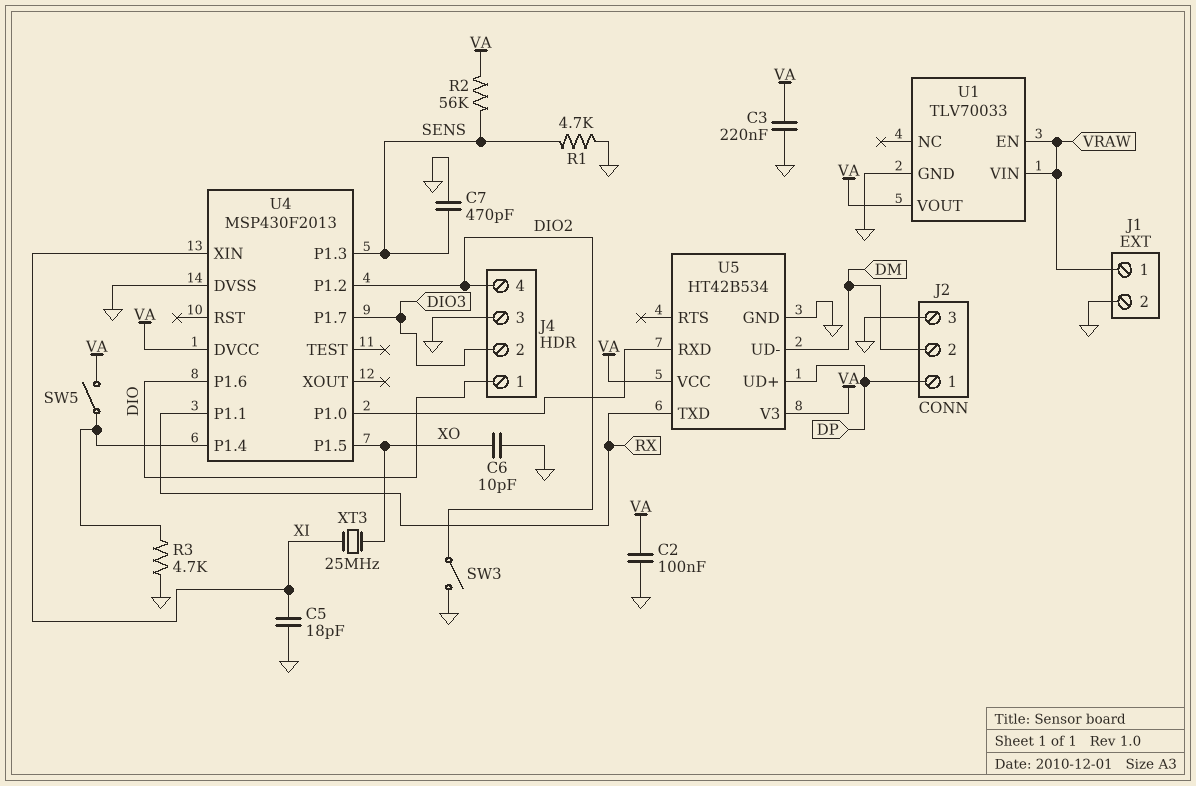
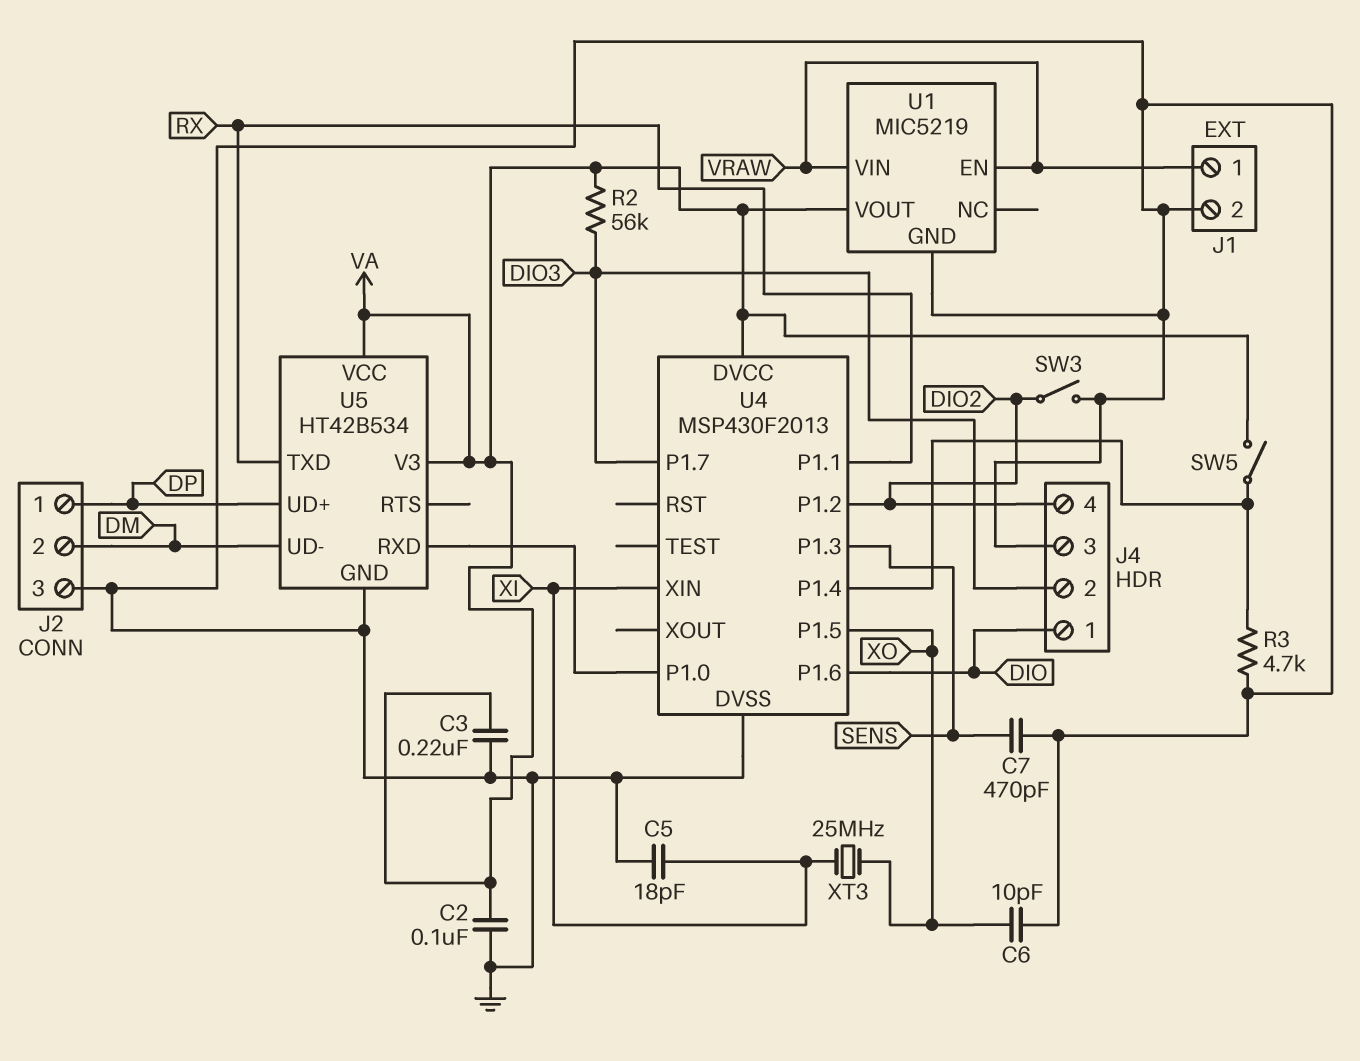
R1: 4.7k (GND, SENS) -> none
R2: 56k (SENS, VA) -> 56k (DIO3, VA)
U1: TLV70033 -> MIC5219

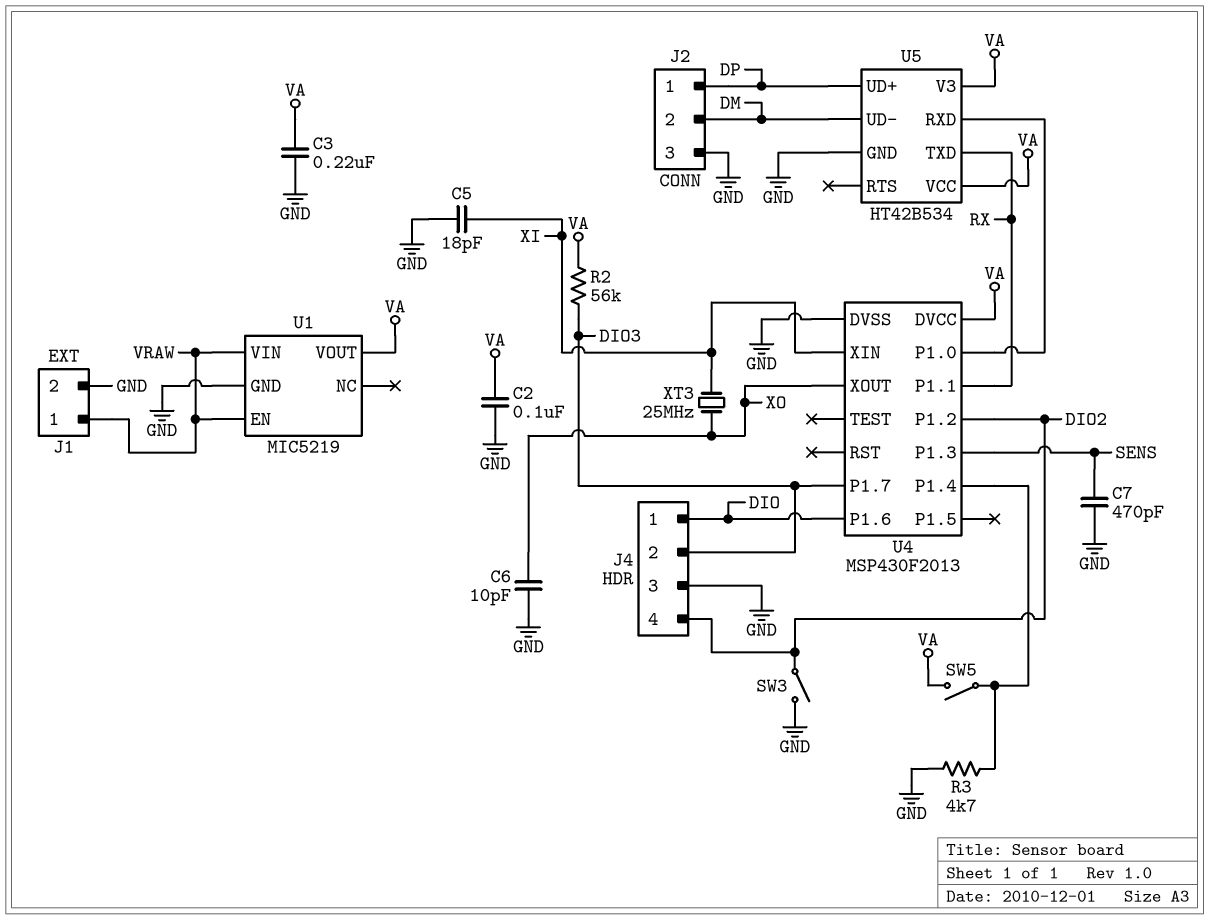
U4 pin P1.5: XO -> none
U4 pin XOUT: none -> XO

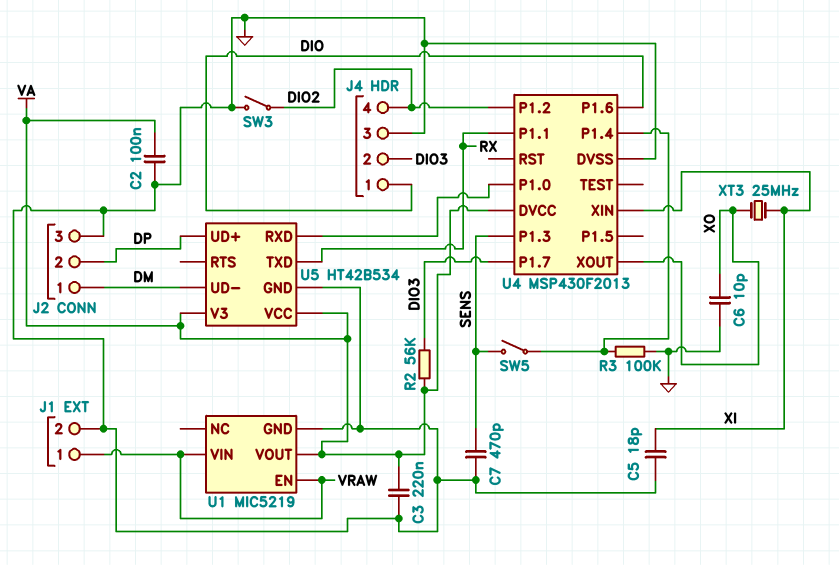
J2 pin 1: DP -> DM
J2 pin 2: DM -> DP
R3: 4.7k (GND, U4/P1.4) -> 100k (GND, U4/P1.4)
SW5: switch (U4/P1.4, VA) -> switch (SENS, U4/P1.4)

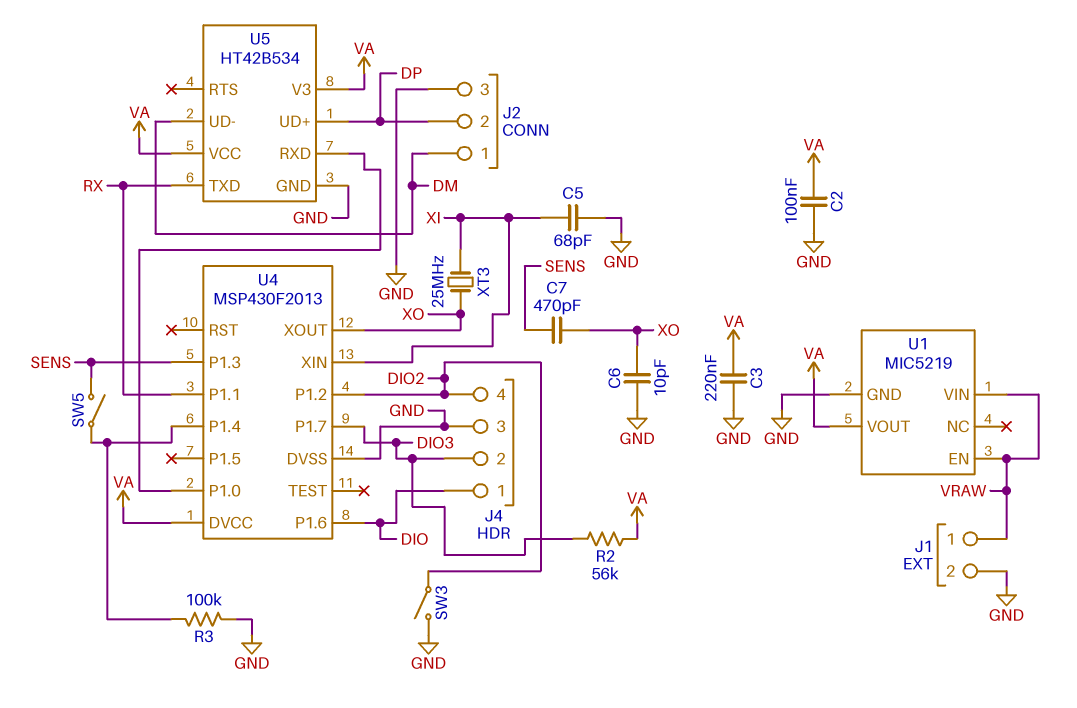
C5: 18pF (GND, XI) -> 68pF (GND, XI)
C7: 470pF (GND, SENS) -> 470pF (SENS, XO)

